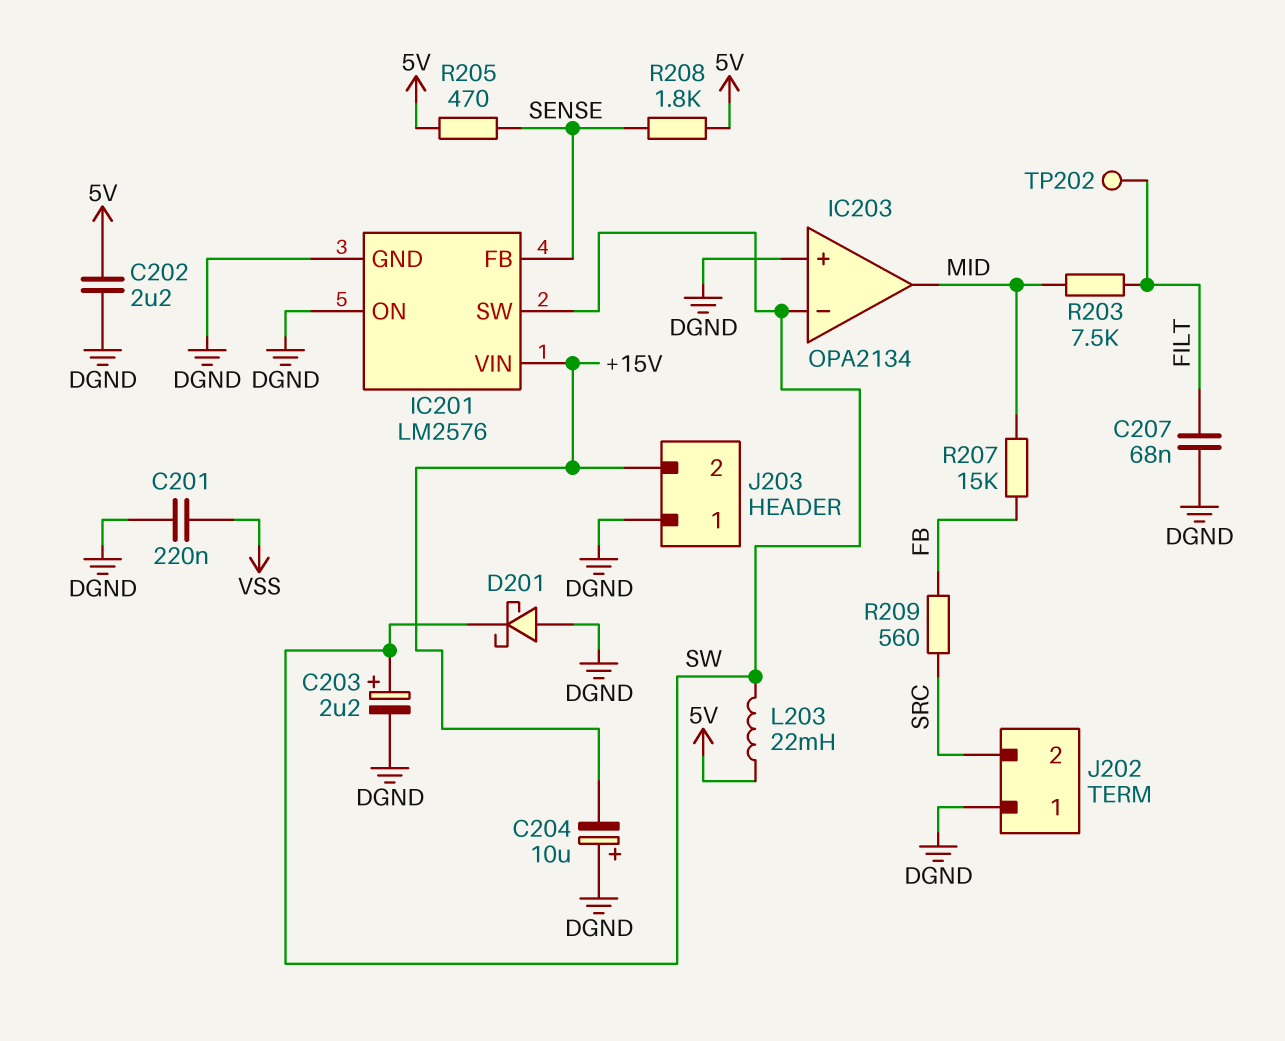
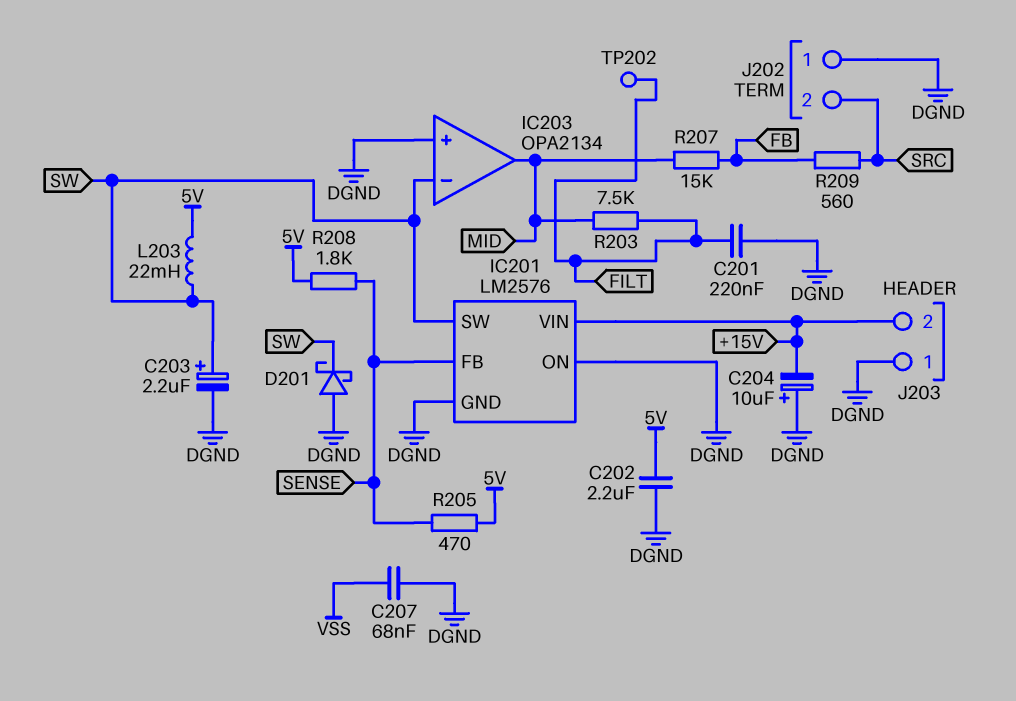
C201: 220nF (DGND, VSS) -> 220nF (DGND, FILT)
C207: 68nF (DGND, FILT) -> 68nF (DGND, VSS)

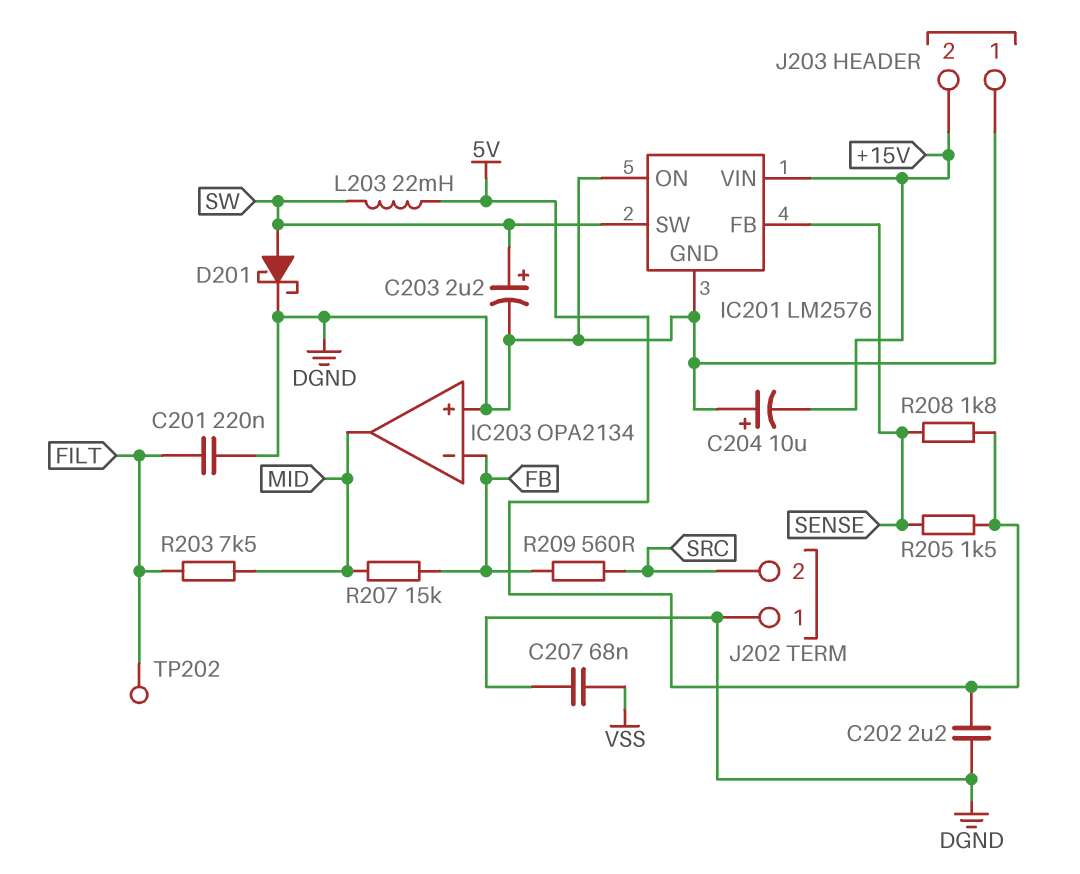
D201: schottky (A DGND, K SW) -> schottky (A SW, K DGND)
IC203 pin in-: SW -> FB
R205: 470 (5V, SENSE) -> 1.5k (5V, SENSE)

